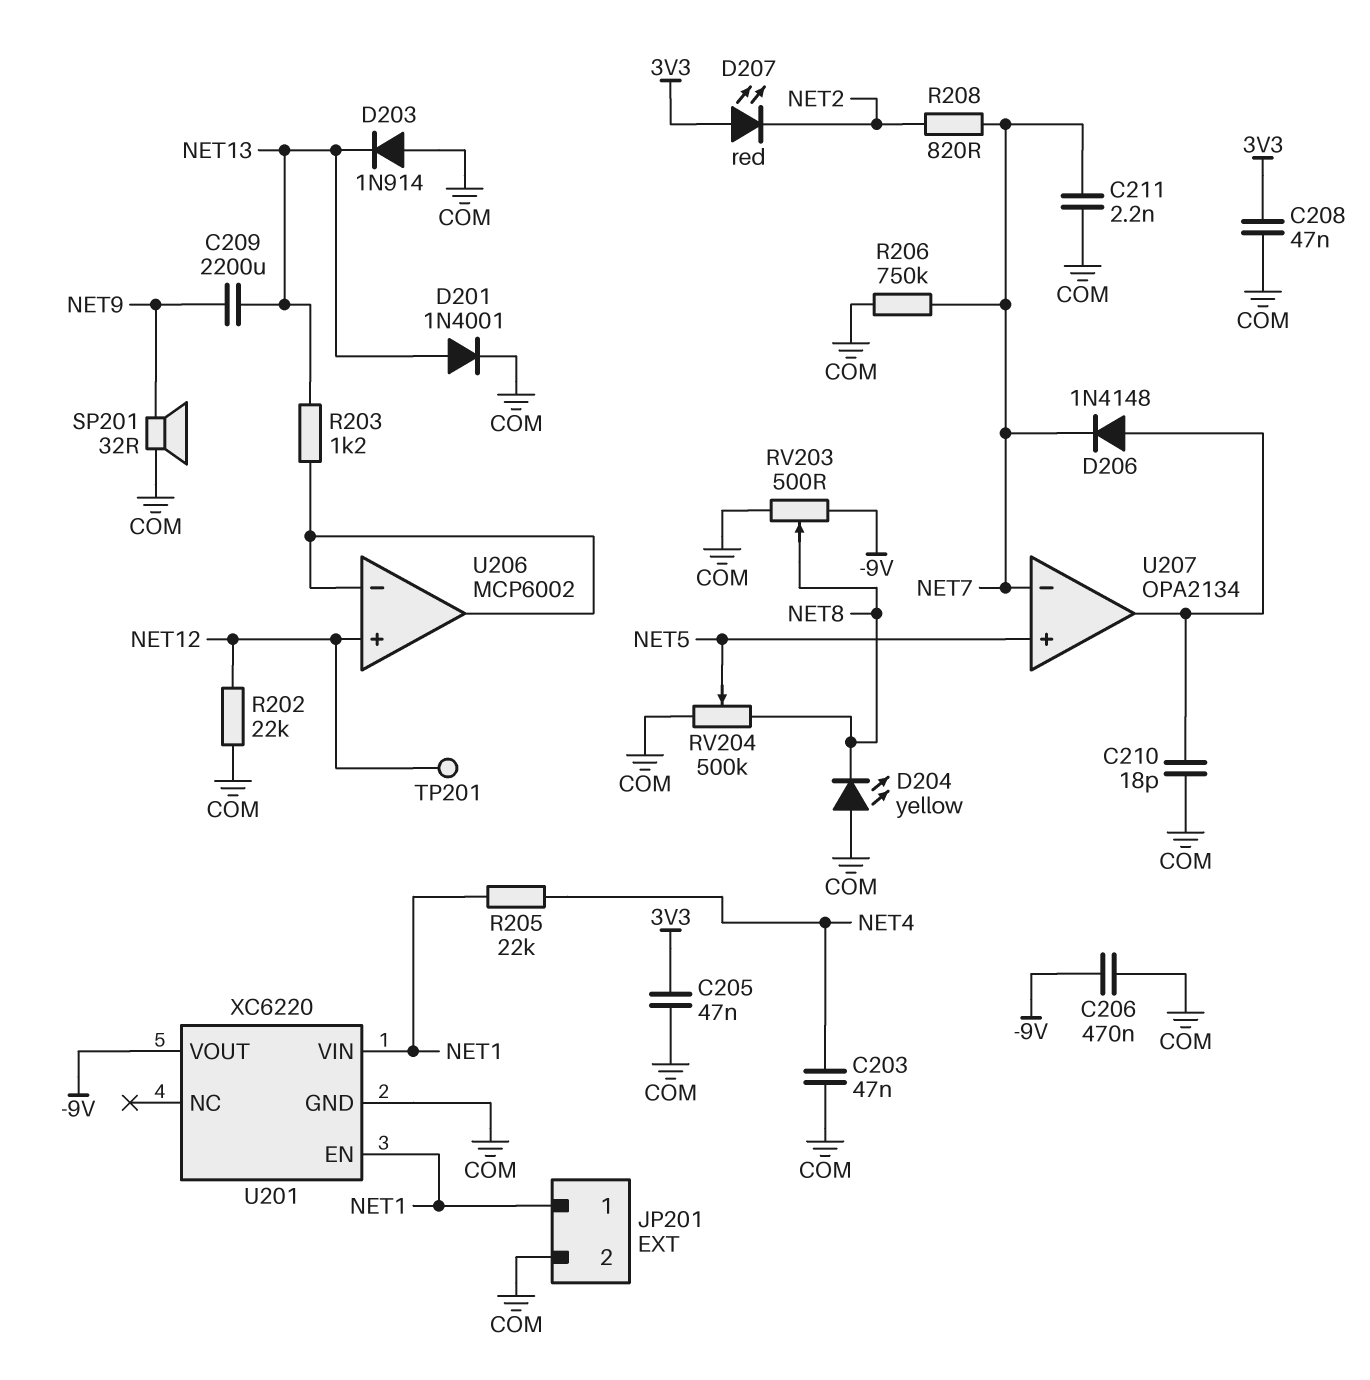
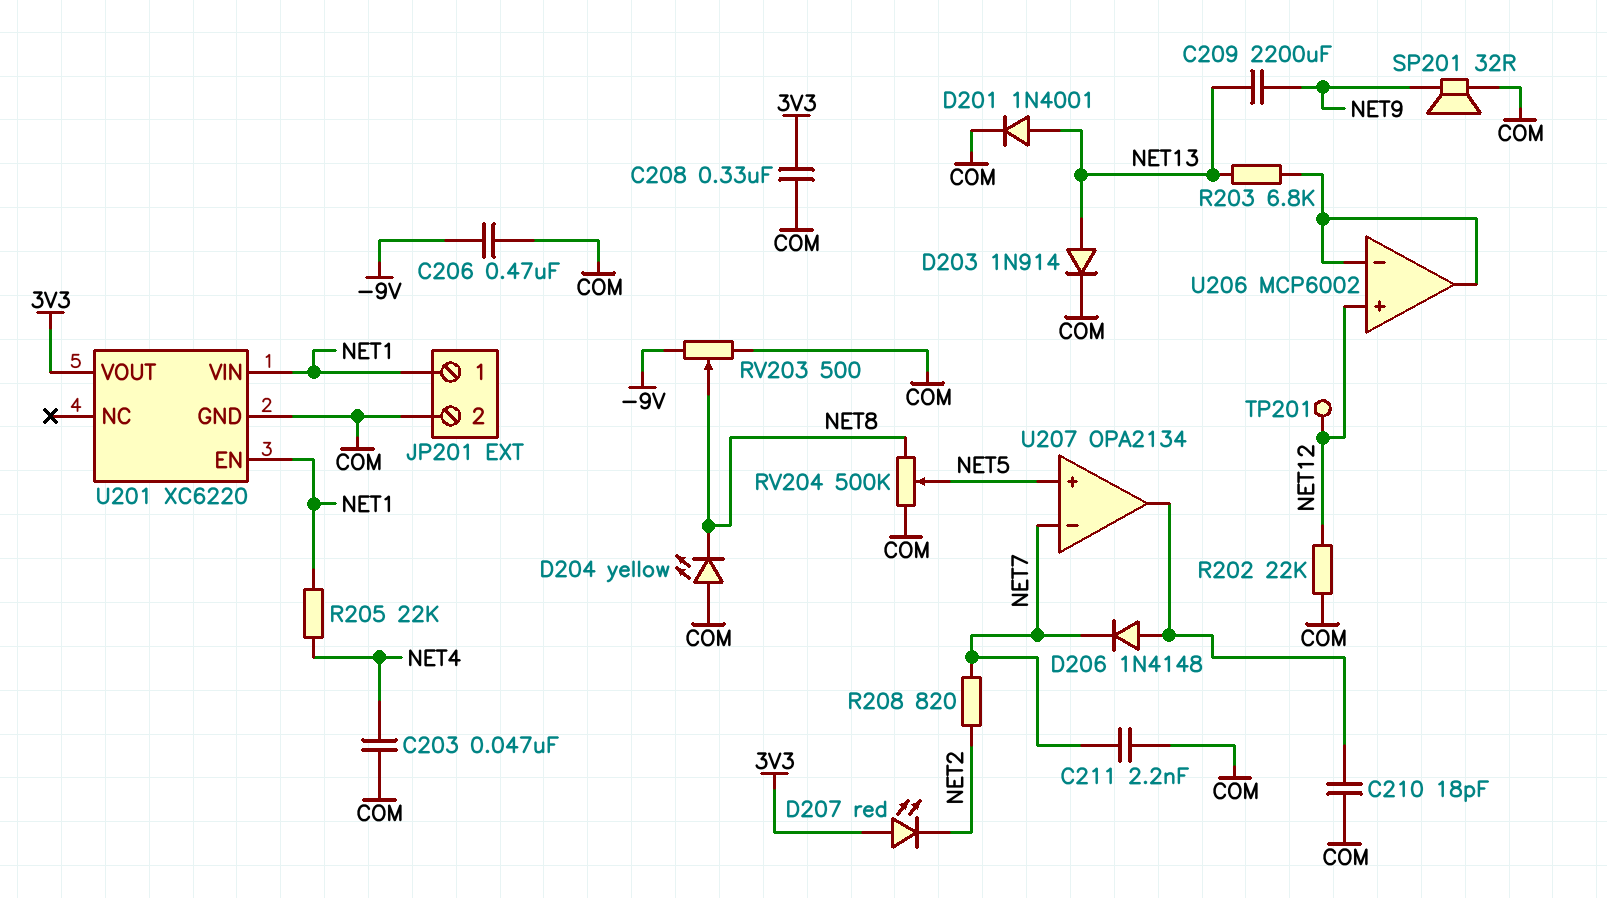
C205: 47nF (3V3, COM) -> none
C208: 47nF (3V3, COM) -> 330nF (3V3, COM)
D203: diode 1N914 (A COM, K NET13) -> diode 1N914 (A NET13, K COM)
R203: 1.2k (NET13, U206/in-) -> 6.8k (NET13, U206/in-)
R206: 750k (COM, NET7) -> none
U201 pin VOUT: -9V -> 3V3

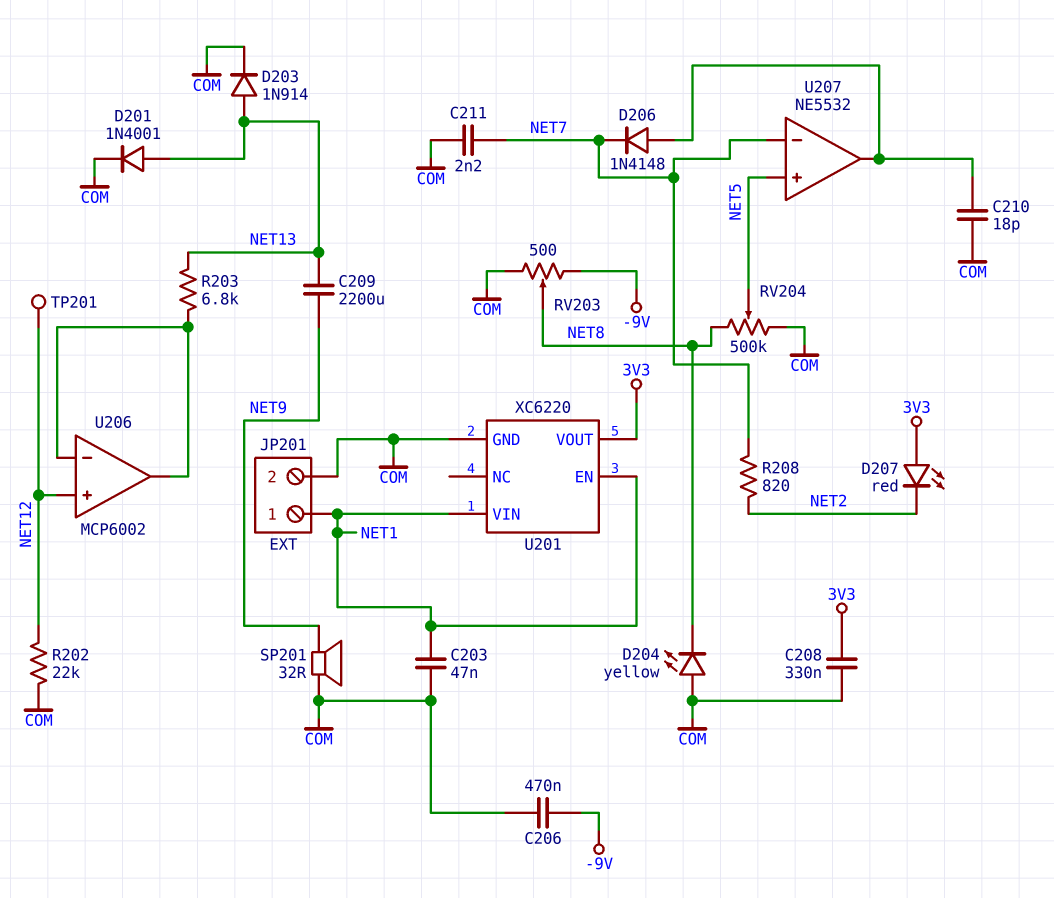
C203: 47nF (COM, NET4) -> 47nF (COM, NET1)
R205: 22k (NET1, NET4) -> none
U207: OPA2134 -> NE5532

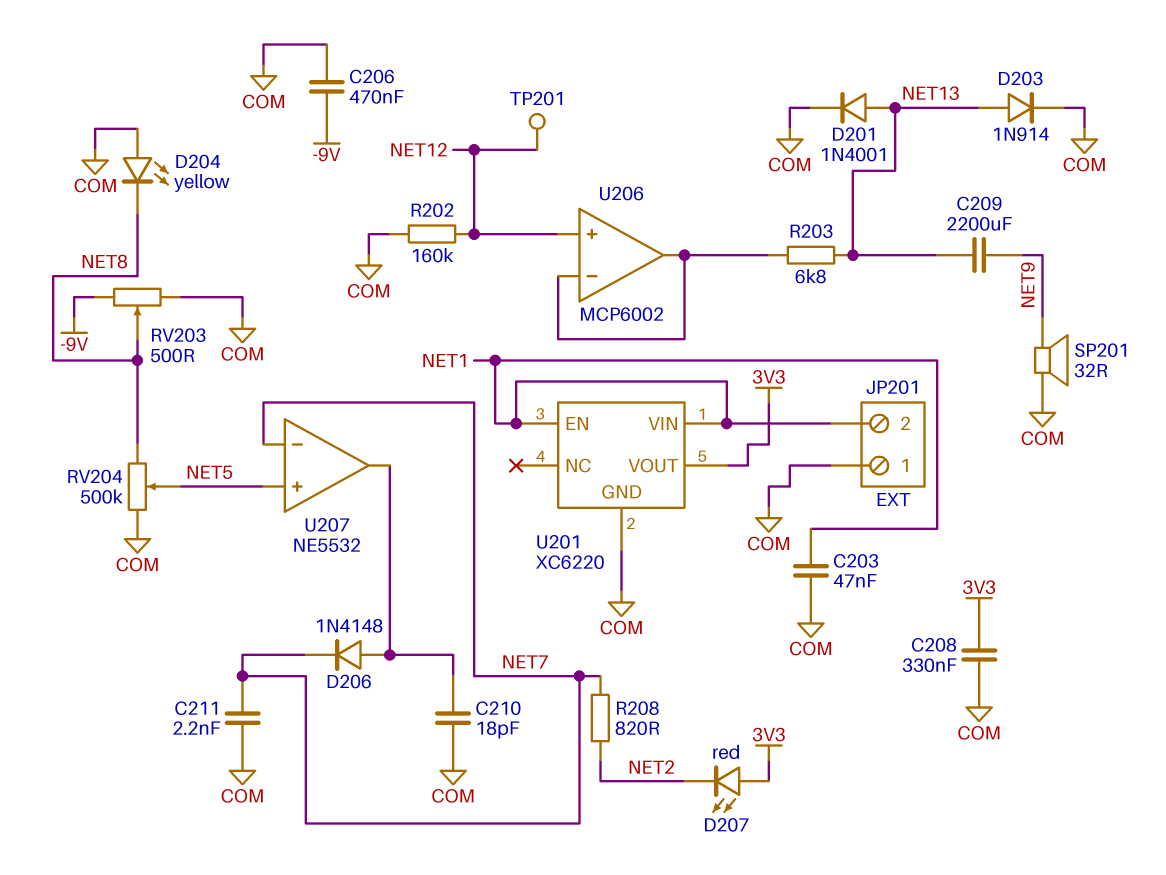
JP201 pin 1: NET1 -> COM
JP201 pin 2: COM -> NET1
R202: 22k (COM, NET12) -> 160k (COM, NET12)

